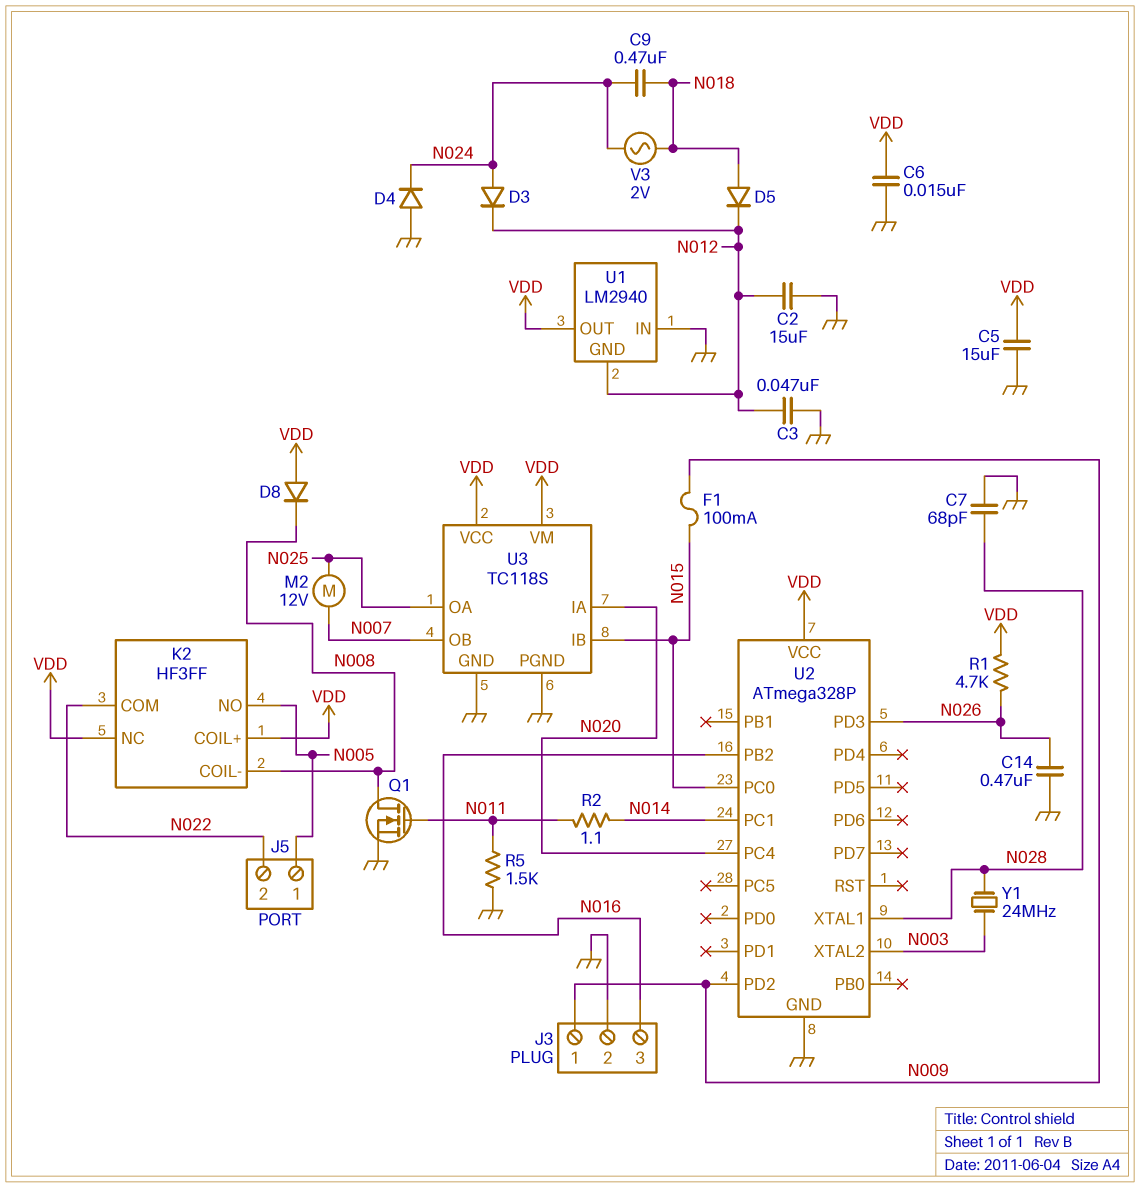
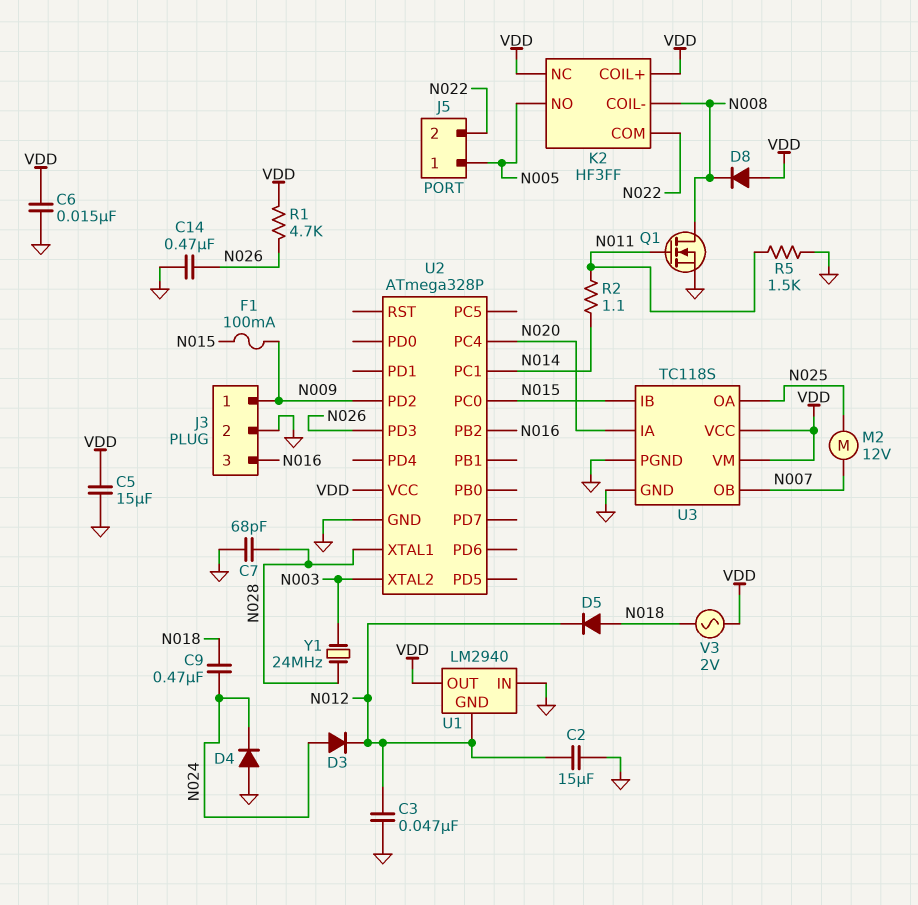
V3: AC 2V (N018, N024) -> AC 2V (N018, VDD)

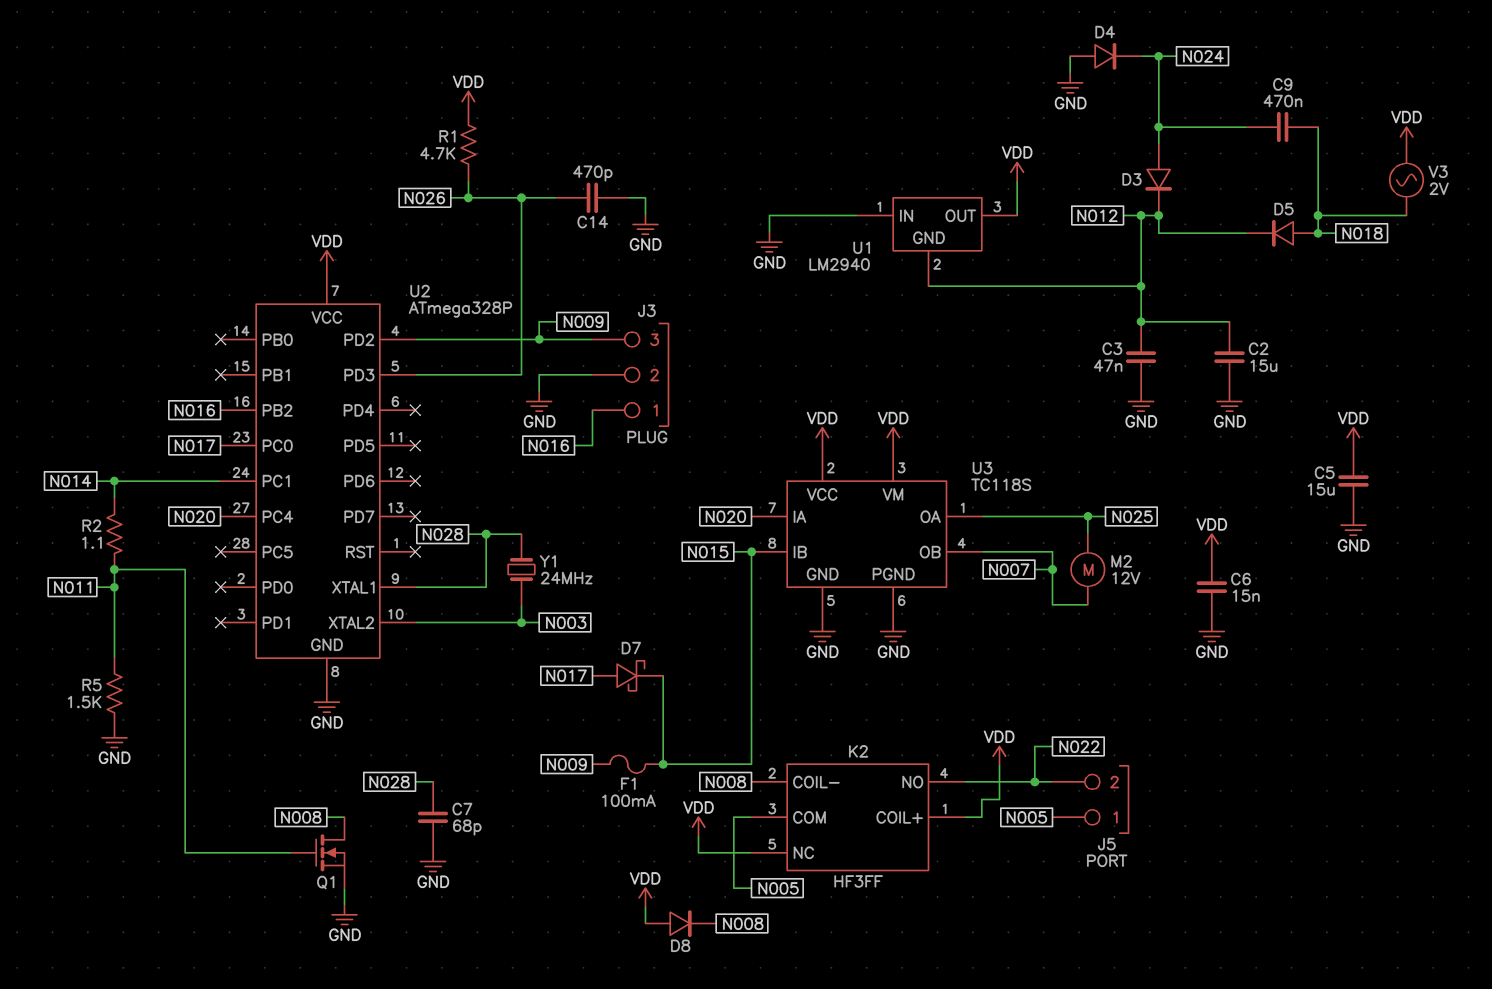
C14: 470nF (GND, N026) -> 470pF (GND, N026)
D7: none -> schottky (A N017, K N015)
J3 pin 1: N009 -> N016
J3 pin 3: N016 -> N009
K2 pin COM: N022 -> N005
K2 pin NO: N005 -> N022
U2 pin PC0: N015 -> N017

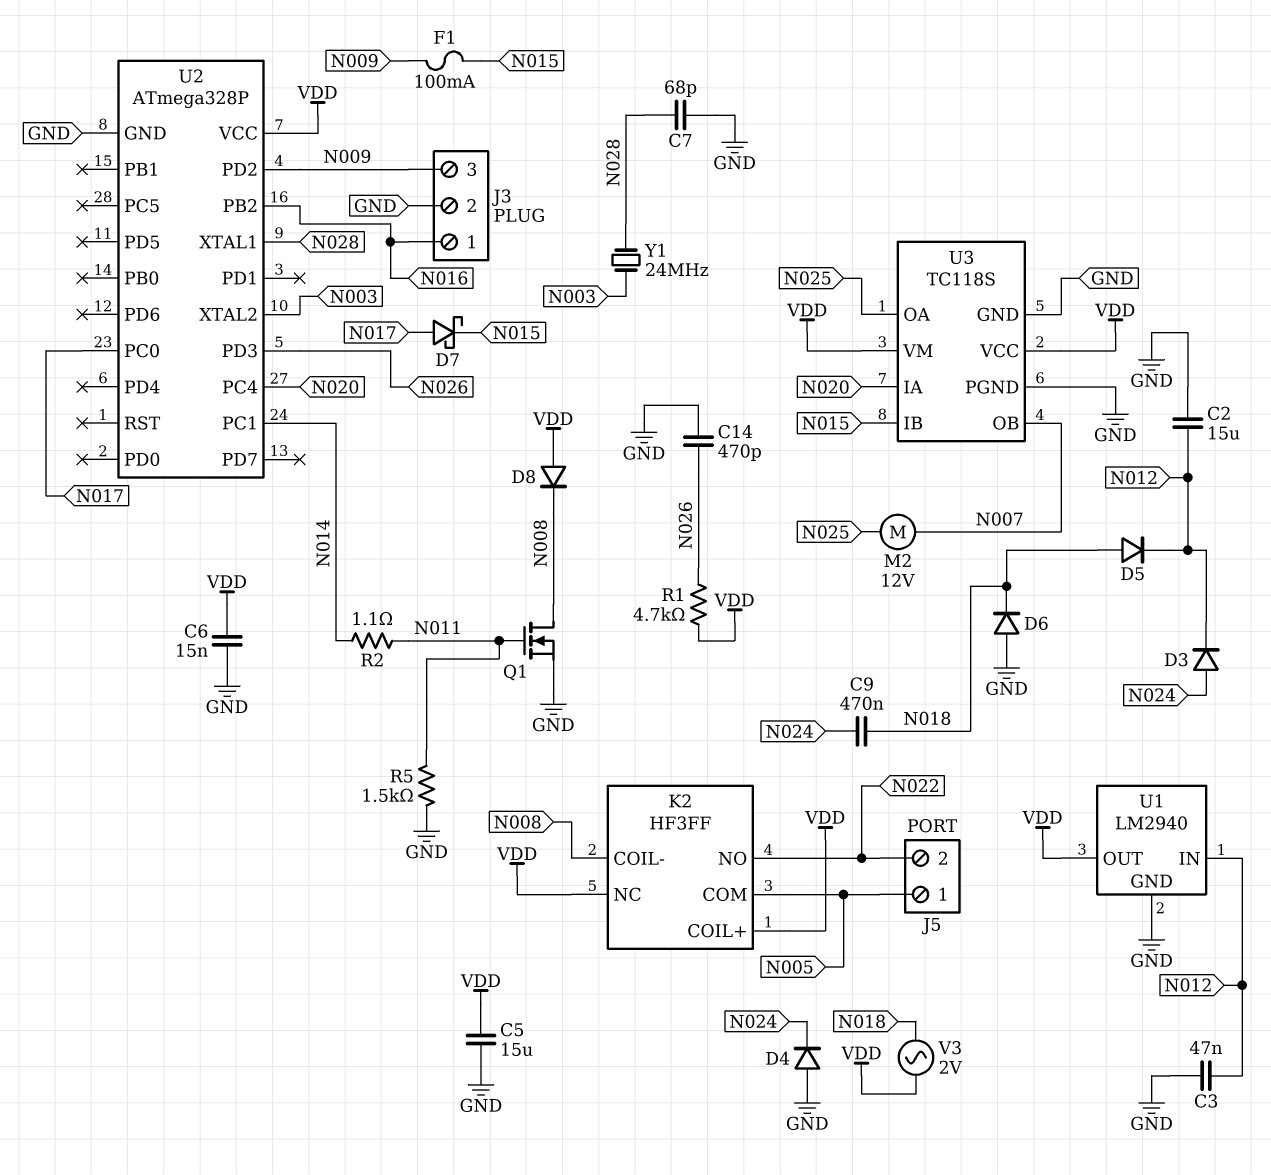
D6: none -> diode (A GND, K N018)
U1 pin GND: N012 -> GND
U1 pin IN: GND -> N012

